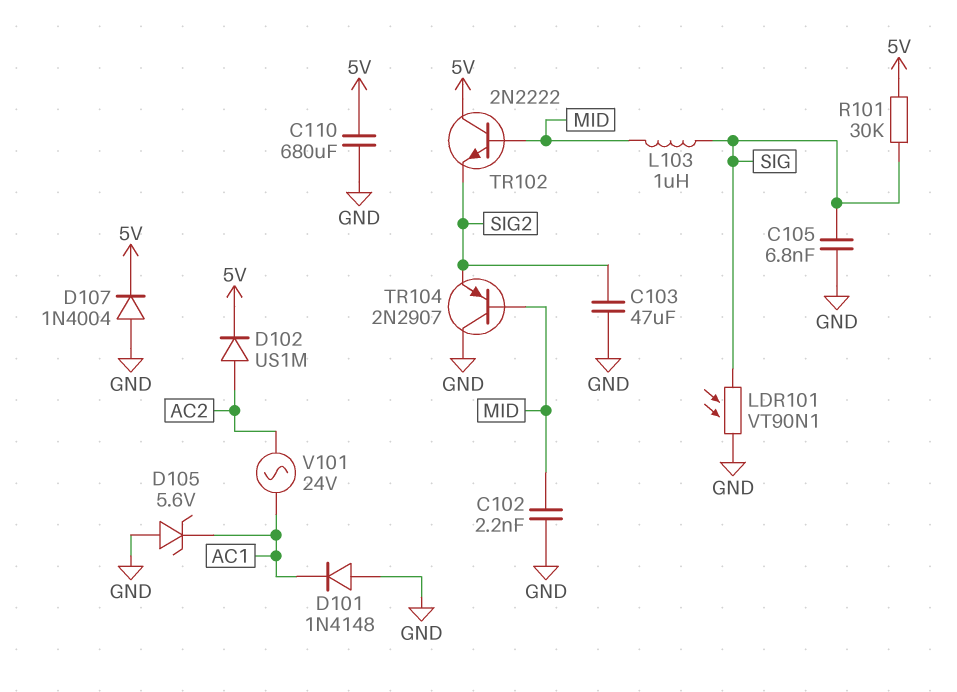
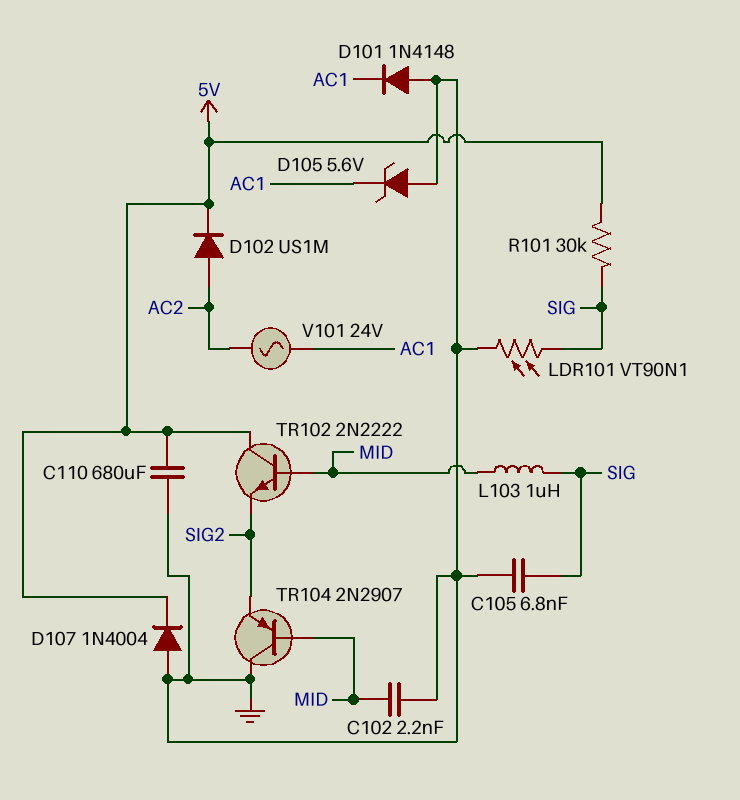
C103: 47uF (GND, SIG2) -> none

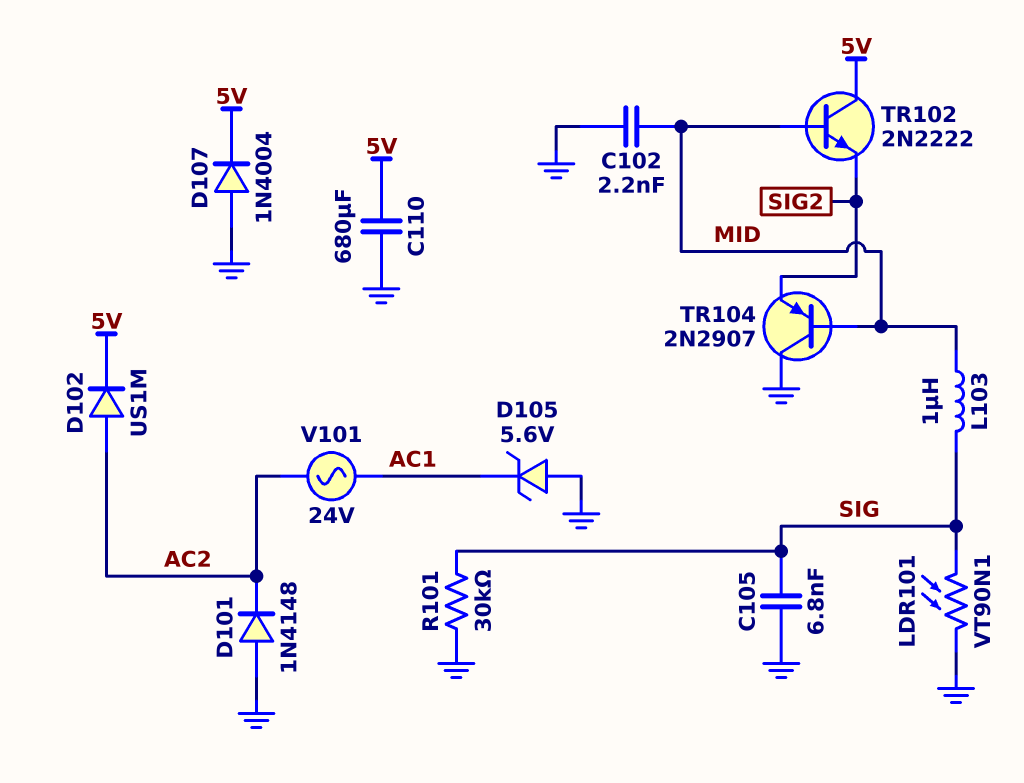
D101: diode 1N4148 (A GND, K AC1) -> diode 1N4148 (A GND, K AC2)
R101: 30k (5V, SIG) -> 30k (GND, SIG)

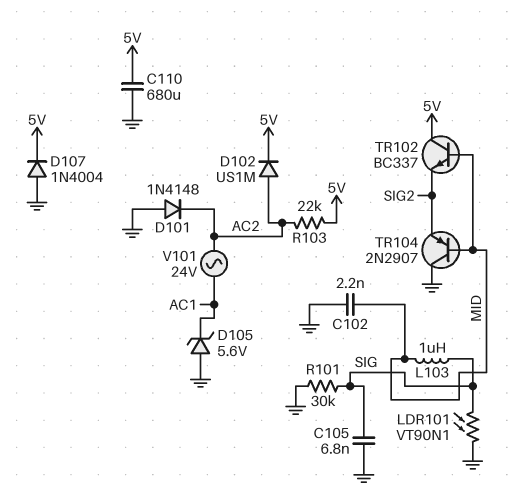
R103: none -> 22k (5V, AC2)
TR102: NPN 2N2222 (B MID, C 5V, E SIG2) -> NPN BC337 (B MID, C 5V, E SIG2)

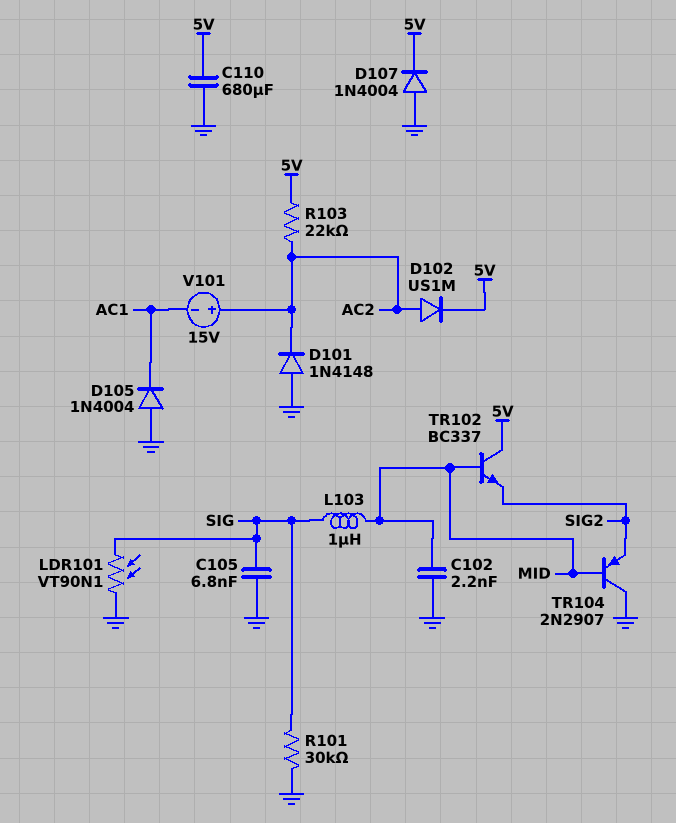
D105: zener 5.6V (A GND, K AC1) -> diode 1N4004 (A GND, K AC1)
V101: AC 24V (AC1, AC2) -> 15V (plus AC2, minus AC1)

